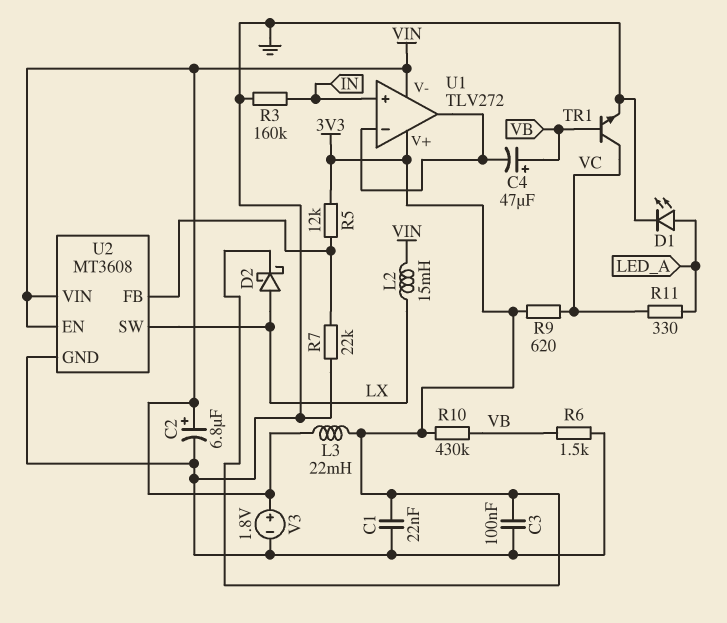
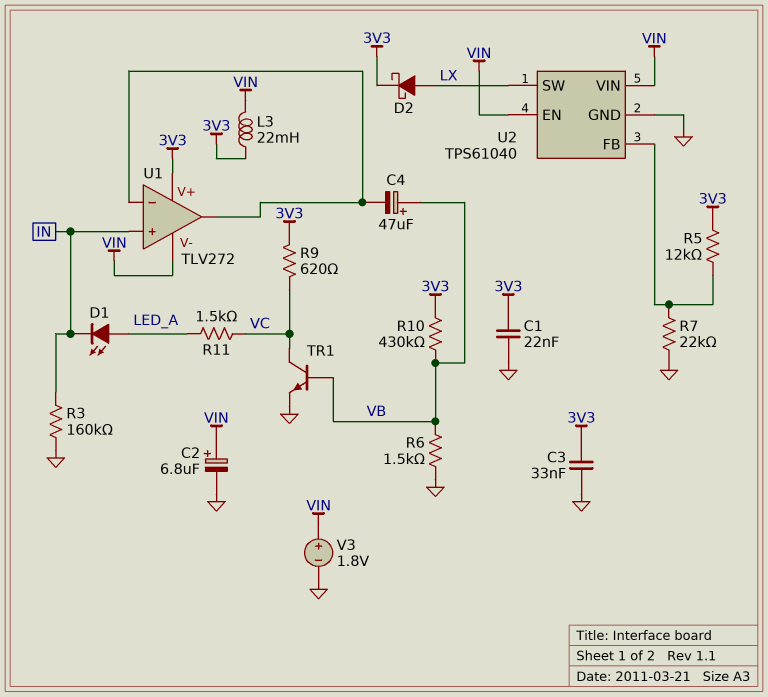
C3: 100nF (3V3, GND) -> 33nF (3V3, GND)
D1: LED (A LED_A, K GND) -> LED (A LED_A, K IN)
L2: 15mH (LX, VIN) -> none
R11: 330 (LED_A, VC) -> 1.5k (LED_A, VC)
U2: MT3608 -> TPS61040

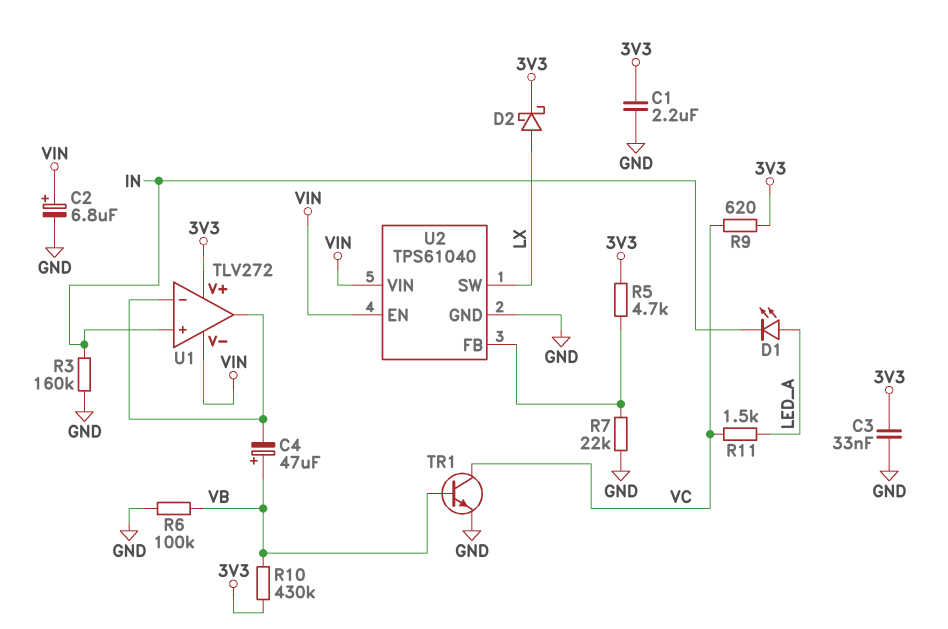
C1: 22nF (3V3, GND) -> 2.2uF (3V3, GND)
L3: 22mH (3V3, VIN) -> none
R5: 12k (3V3, U2/FB) -> 4.7k (3V3, U2/FB)
R6: 1.5k (GND, VB) -> 100k (GND, VB)
V3: 1.8V (plus VIN, minus GND) -> none

